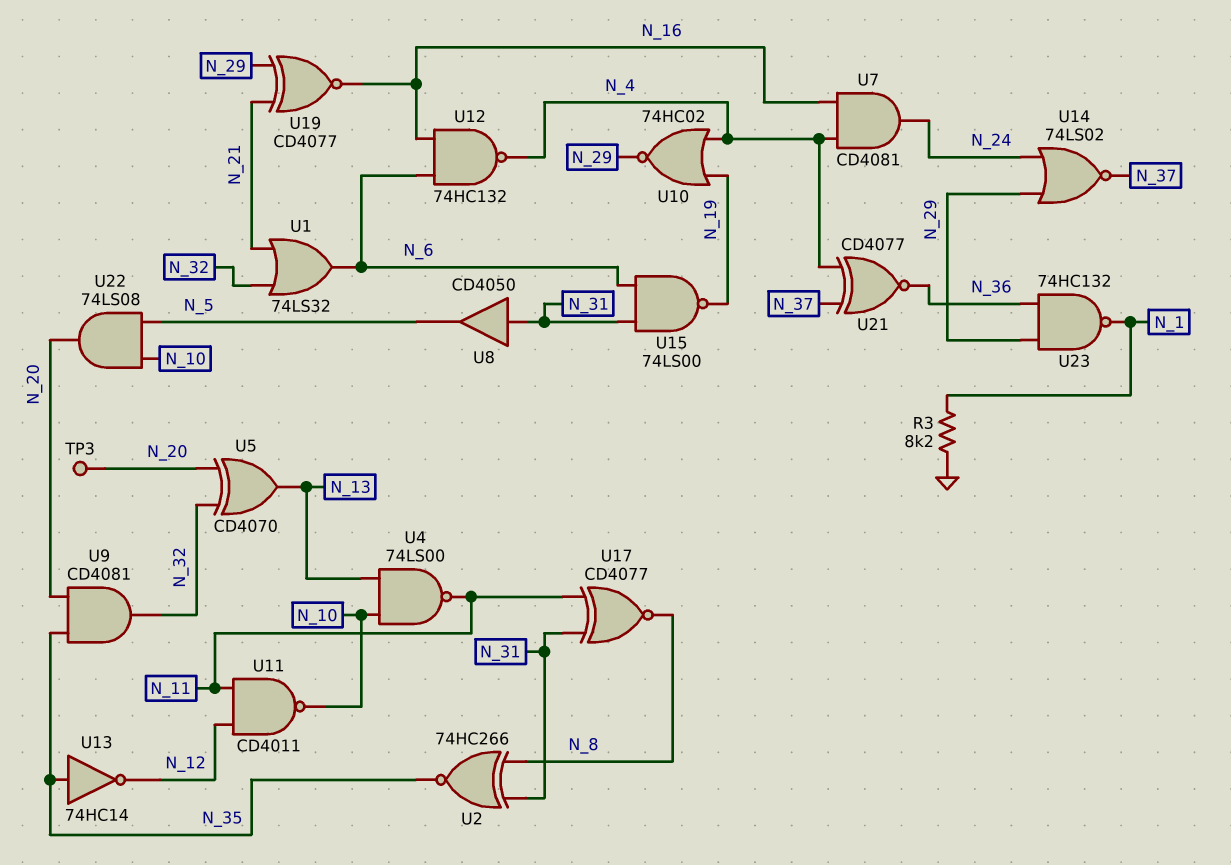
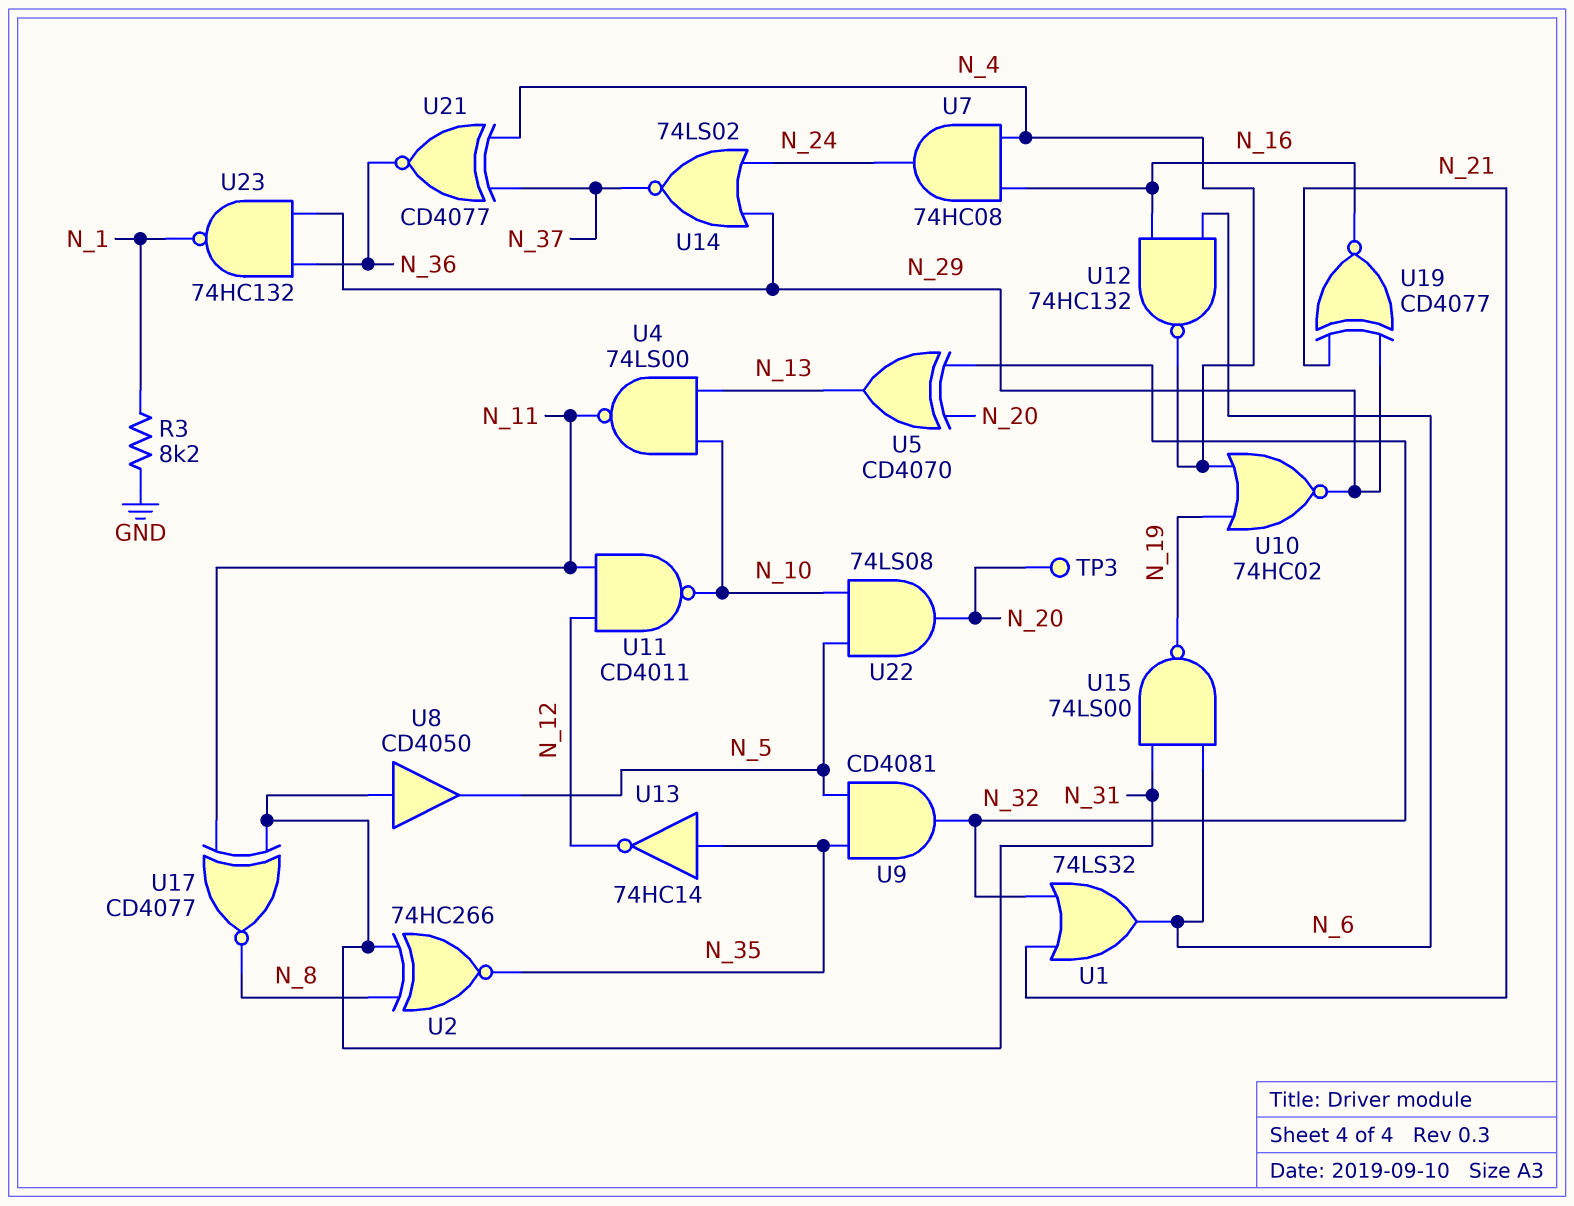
U7: AND CD4081 (in N_4, in N_16, out N_24) -> AND 74HC08 (in N_4, in N_16, out N_24)
U9: AND CD4081 (in N_20, in N_35, out N_32) -> AND CD4081 (in N_5, in N_35, out N_32)

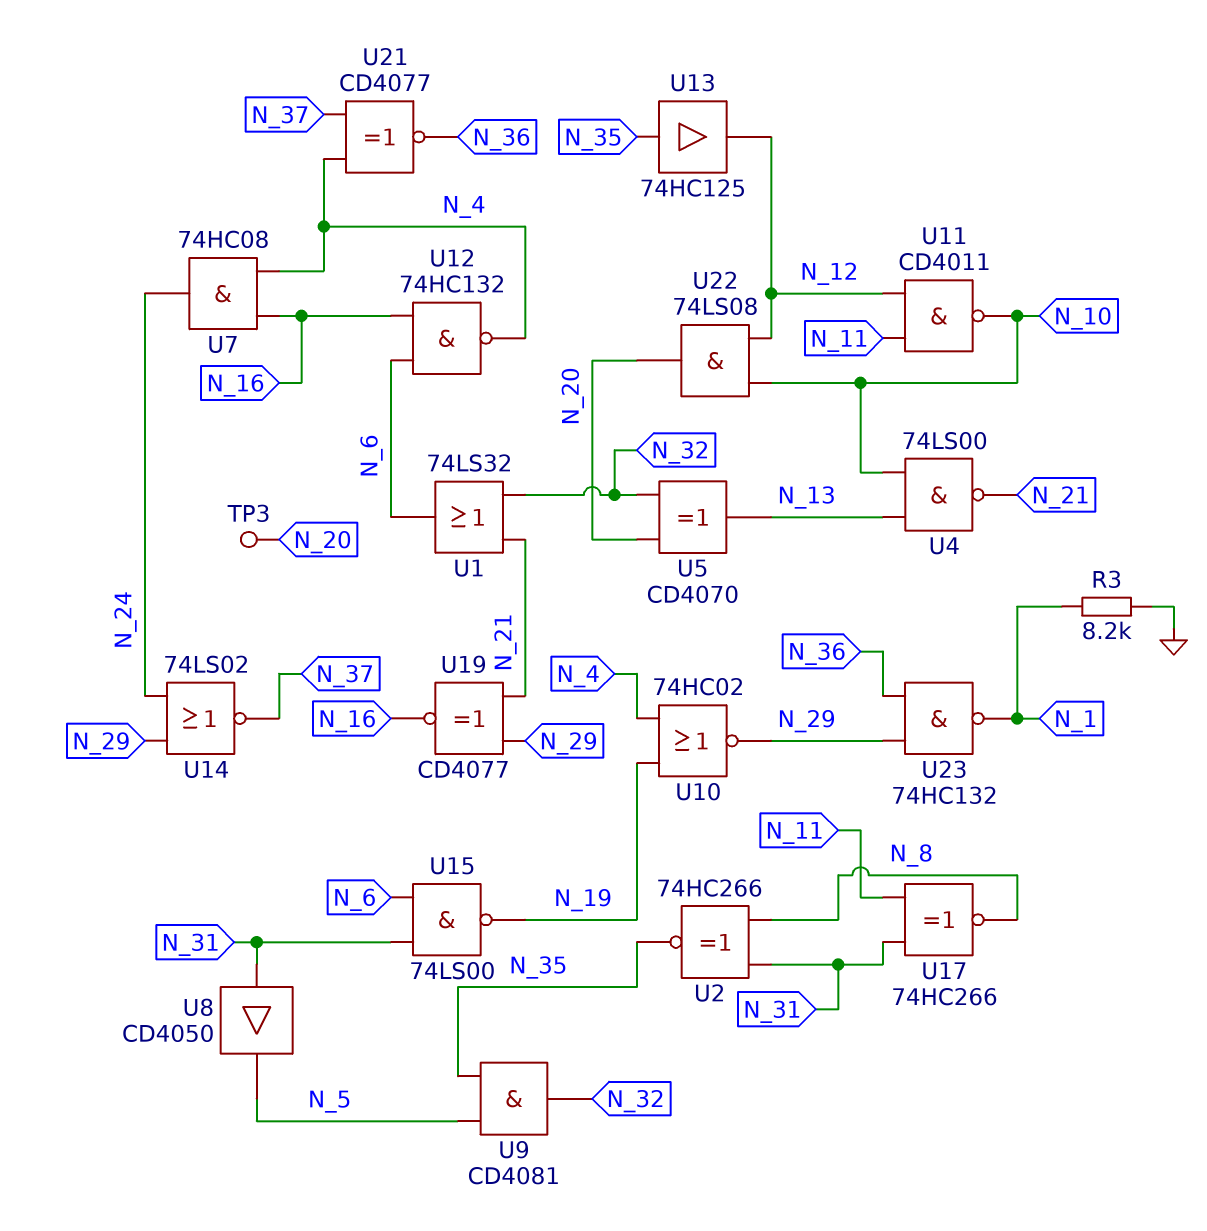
U4: NAND 74LS00 (in N_10, in N_13, out N_11) -> NAND 74LS00 (in N_10, in N_13, out N_21)
U13: NOT 74HC14 (in N_35, out N_12) -> buffer 74HC125 (in N_35, out N_12)
U17: XNOR CD4077 (in N_11, in N_31, out N_8) -> XNOR 74HC266 (in N_11, in N_31, out N_8)
U22: AND 74LS08 (in N_5, in N_10, out N_20) -> AND 74LS08 (in N_10, in N_12, out N_20)

